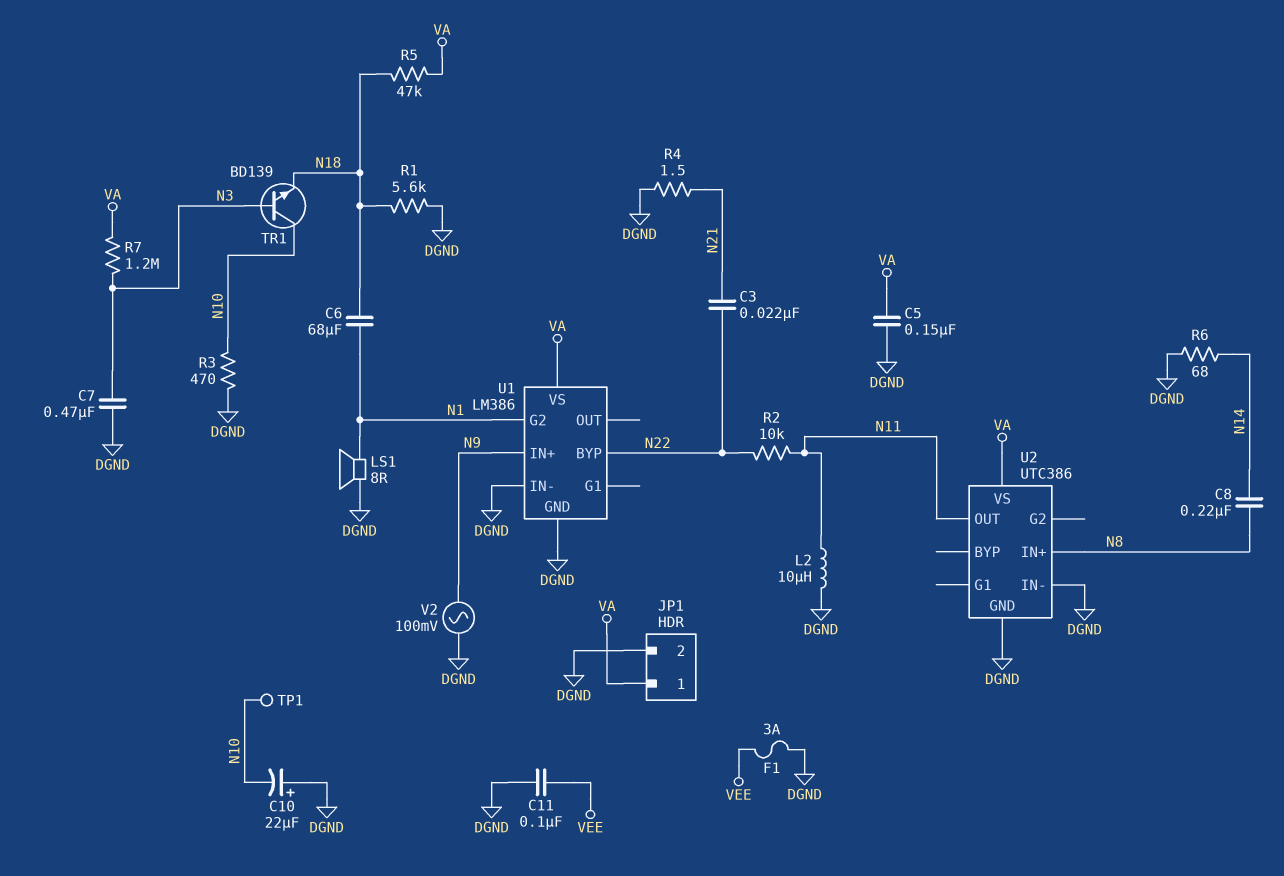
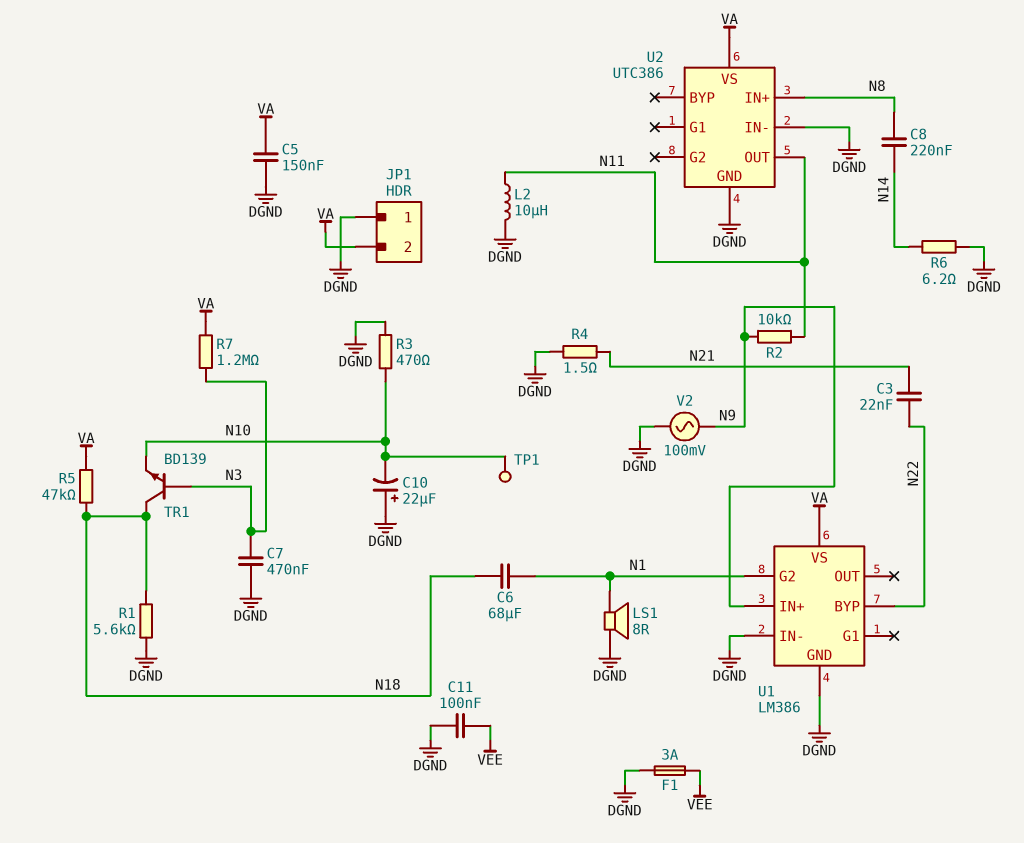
JP1 pin 1: VA -> DGND
JP1 pin 2: DGND -> VA
R2: 10k (N11, N22) -> 10k (N9, N11)
R6: 68 (DGND, N14) -> 6.2 (DGND, N14)
TR1: NPN BD139 (B N3, C N10, E N18) -> NPN BD139 (B N3, C N18, E N10)

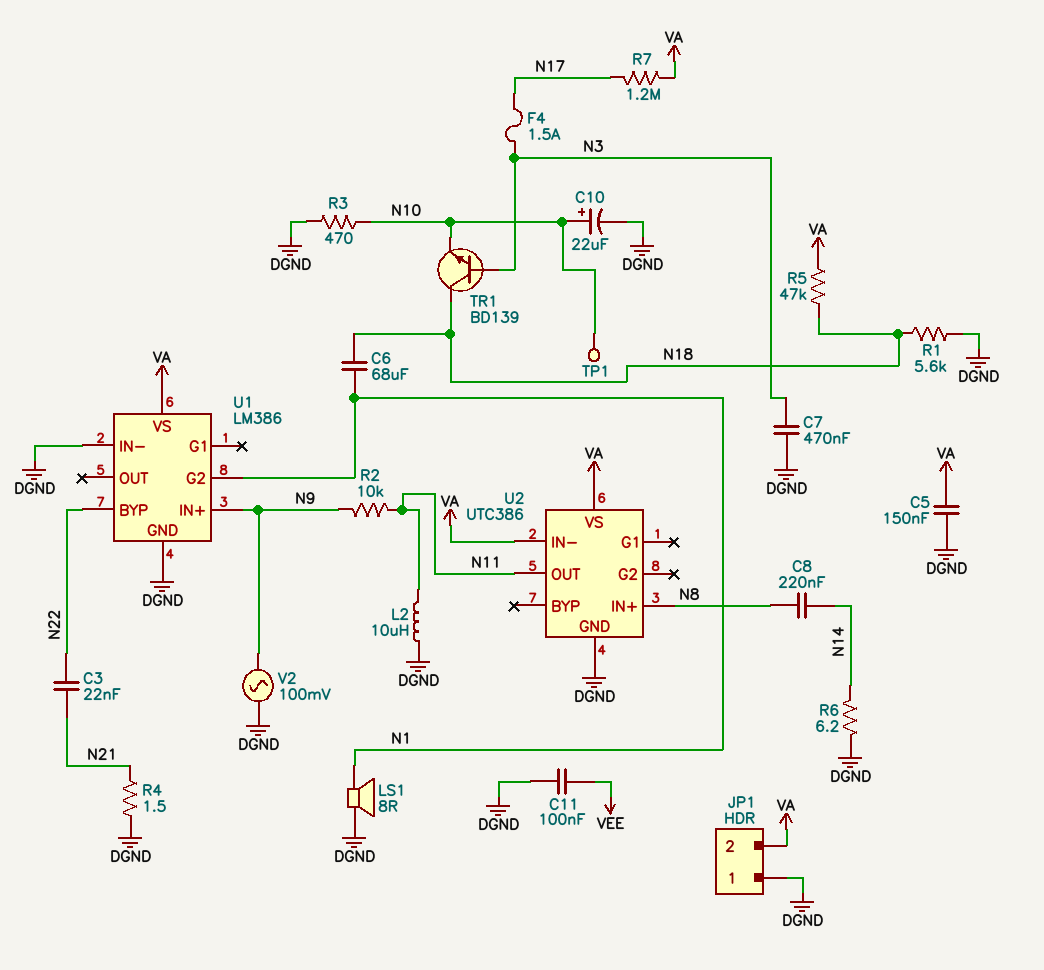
C10: 22uF (plus DGND, minus N10) -> 22uF (plus N10, minus DGND)
F1: 3A (DGND, VEE) -> none
F4: none -> 1.5A (N3, N17)
R7: 1.2M (N3, VA) -> 1.2M (N17, VA)
U2 pin IN-: DGND -> VA

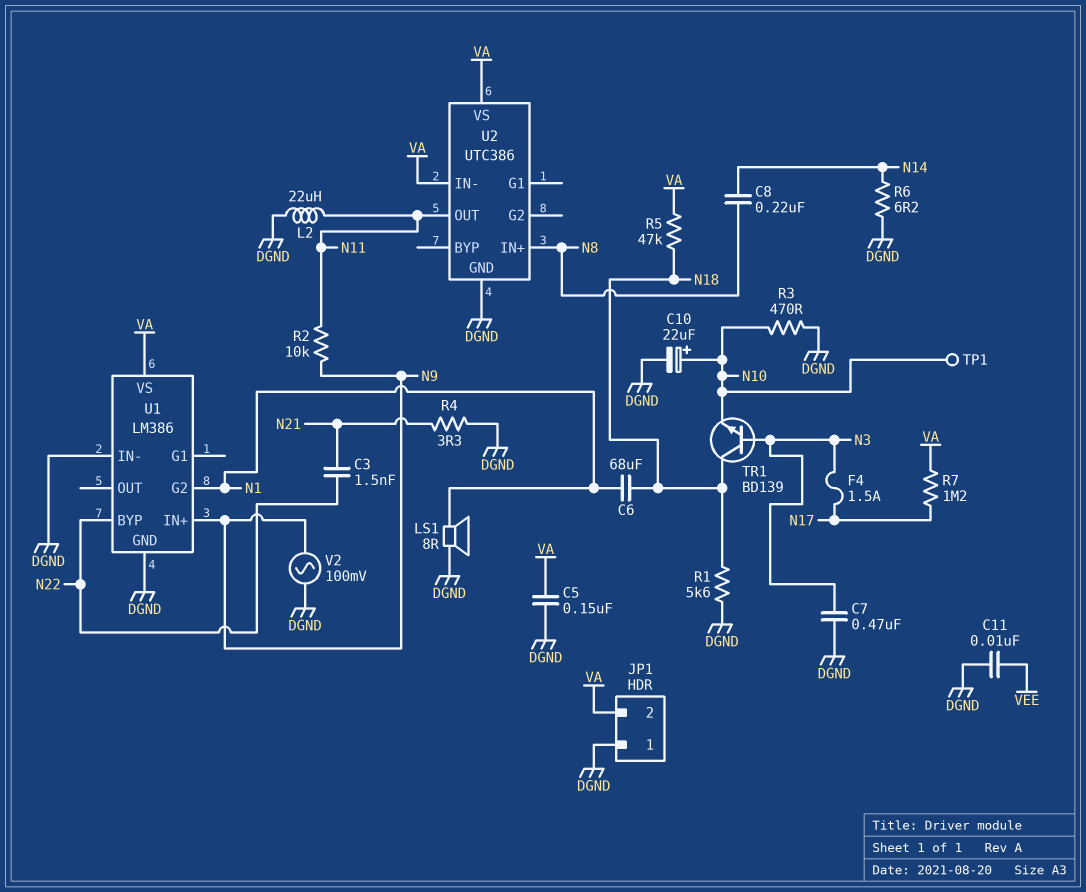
C3: 22nF (N21, N22) -> 1.5nF (N21, N22)
C11: 100nF (DGND, VEE) -> 10nF (DGND, VEE)
L2: 10uH (DGND, N11) -> 22uH (DGND, N11)
R4: 1.5 (DGND, N21) -> 3.3 (DGND, N21)

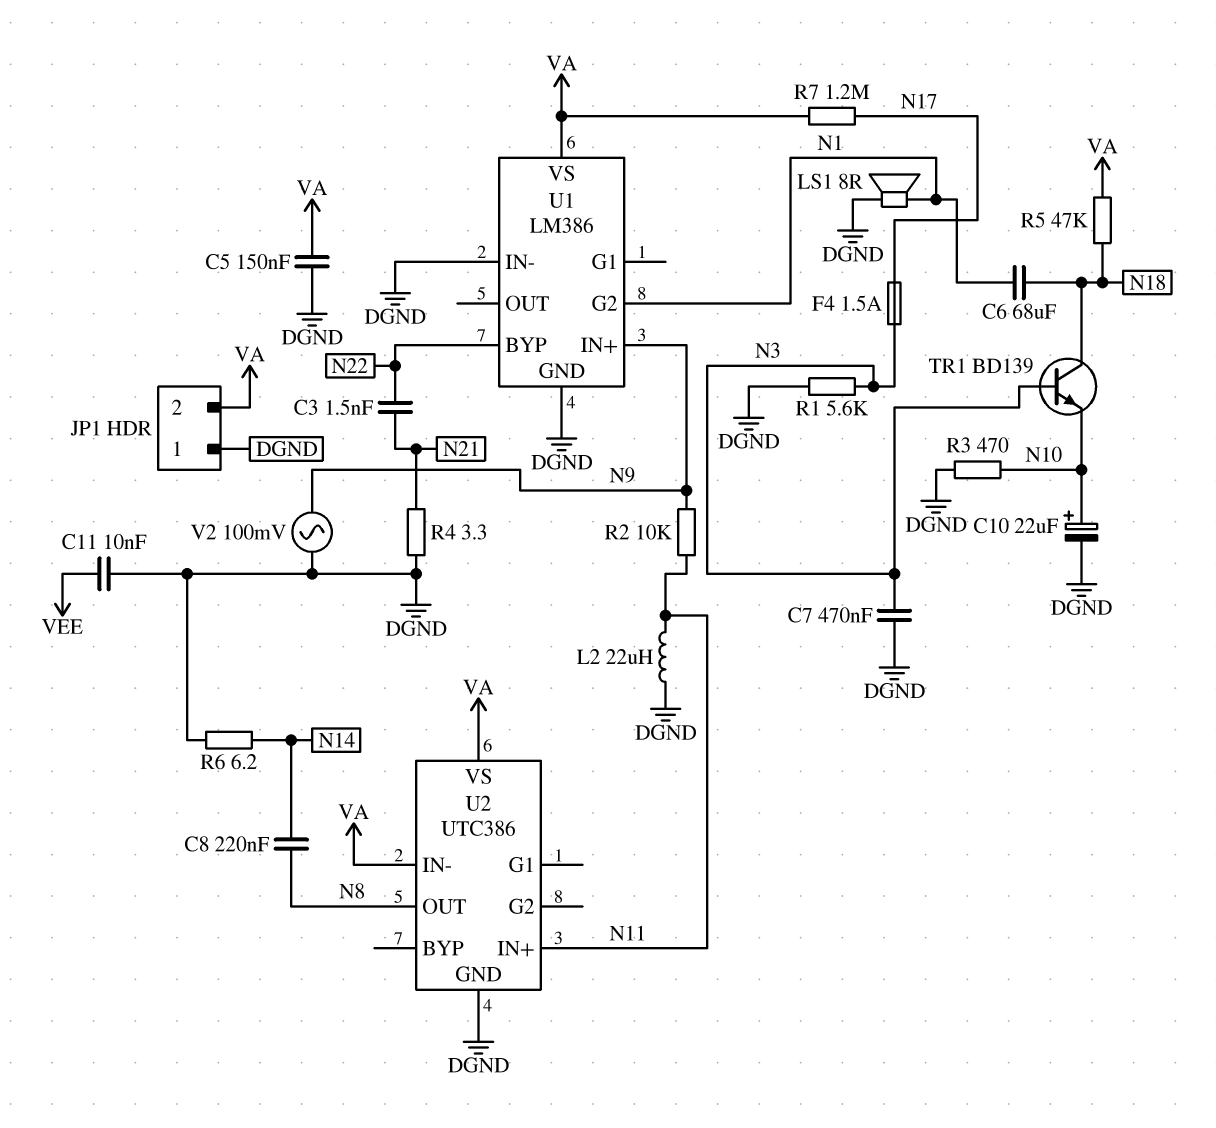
R1: 5.6k (DGND, N18) -> 5.6k (DGND, N3)
TP1: test point (N10) -> none
U2 pin IN+: N8 -> N11
U2 pin OUT: N11 -> N8

